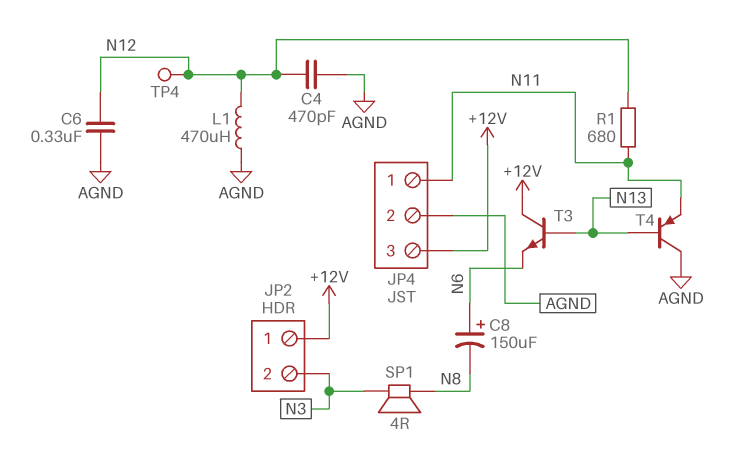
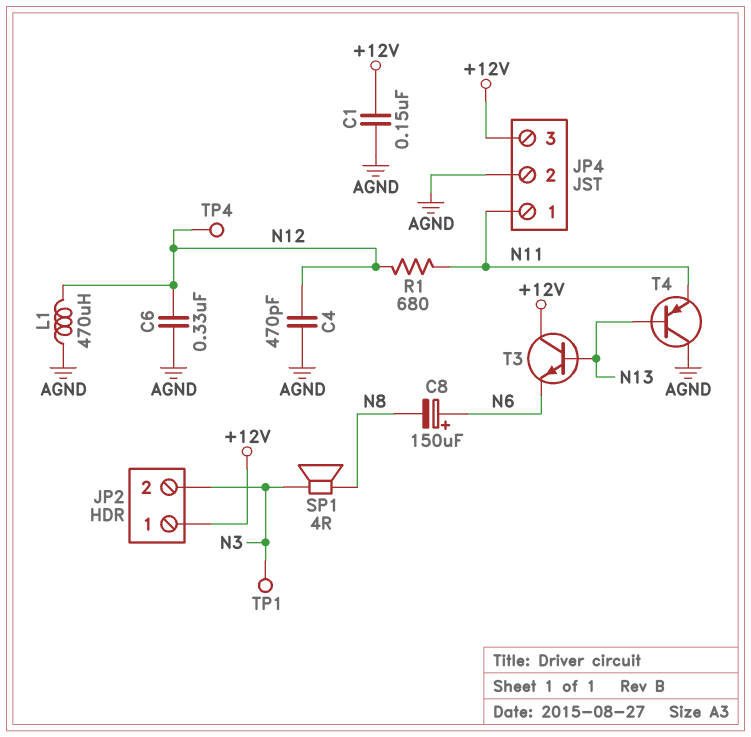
C1: none -> 150nF (+12V, AGND)
TP1: none -> test point (N3)

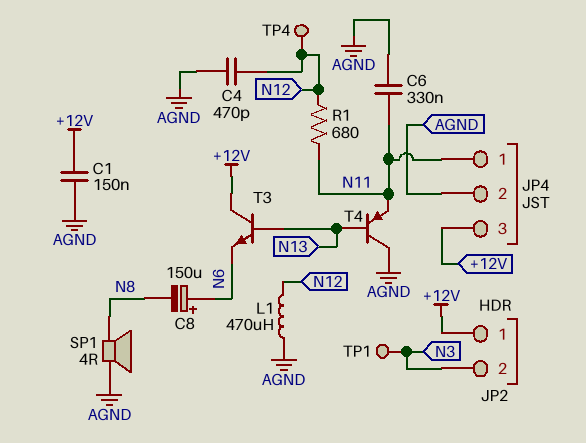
C6: 330nF (AGND, N12) -> 330nF (AGND, N11)
SP1: speaker 4R (N3, N8) -> speaker 4R (AGND, N8)

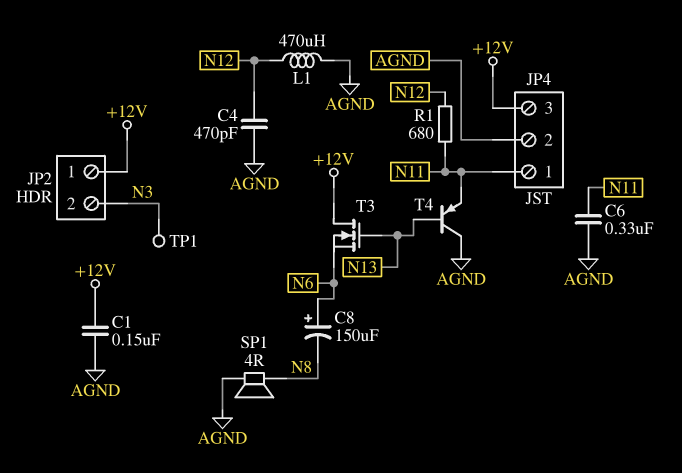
T3: NPN (B N13, C +12V, E N6) -> NMOS (G N13, D +12V, S N6)
TP4: test point (N12) -> none

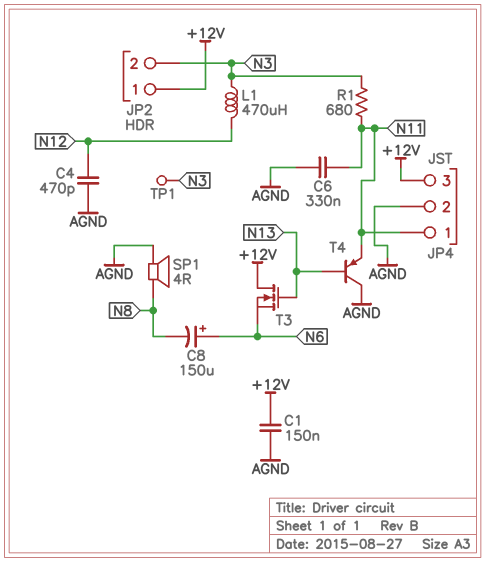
L1: 470uH (AGND, N12) -> 470uH (N3, N12)
R1: 680 (N11, N12) -> 680 (N3, N11)

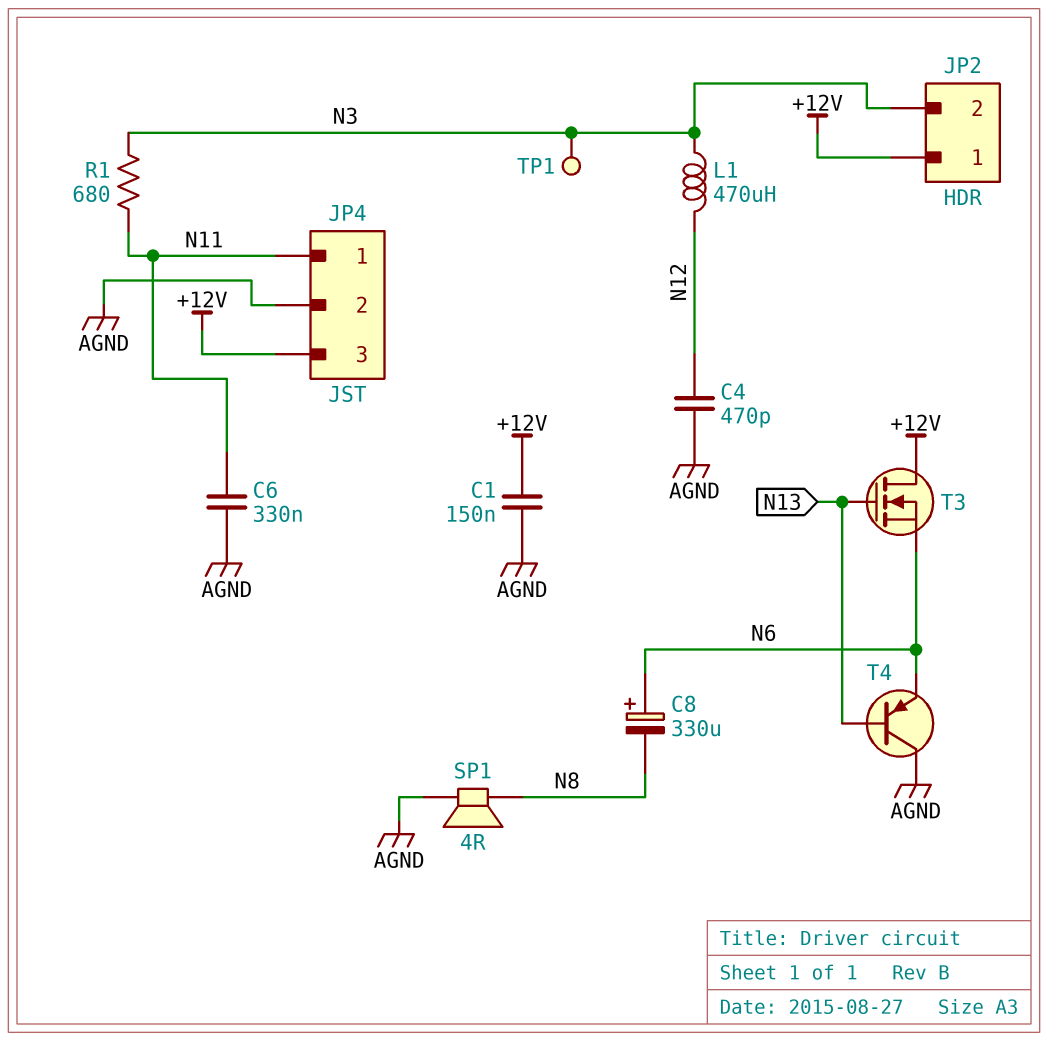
C8: 150uF (plus N6, minus N8) -> 330uF (plus N6, minus N8)
T4: PNP (B N13, C AGND, E N11) -> PNP (B N13, C AGND, E N6)

